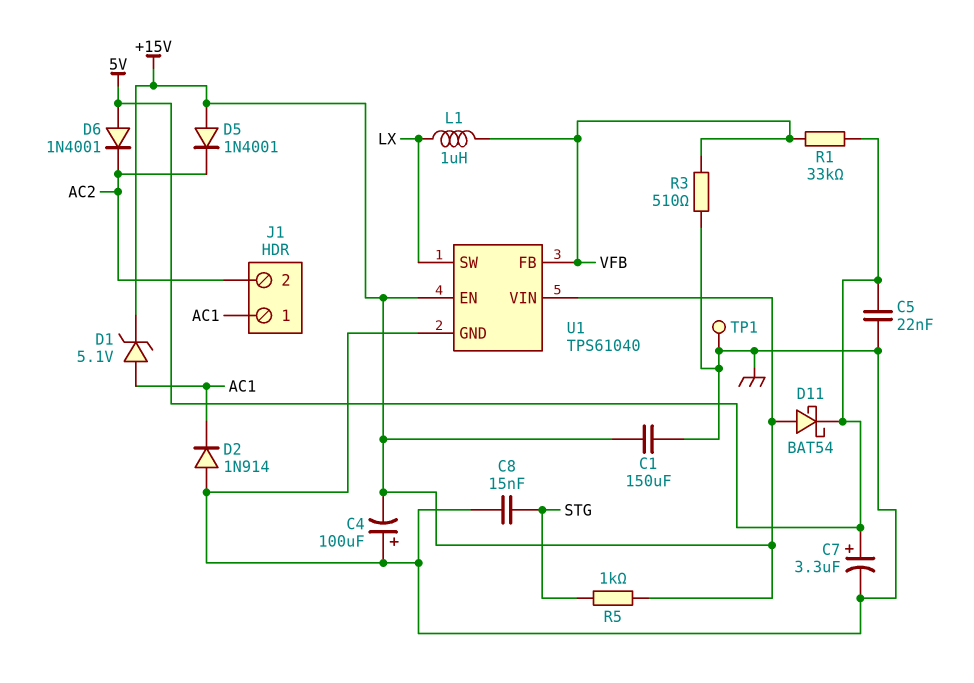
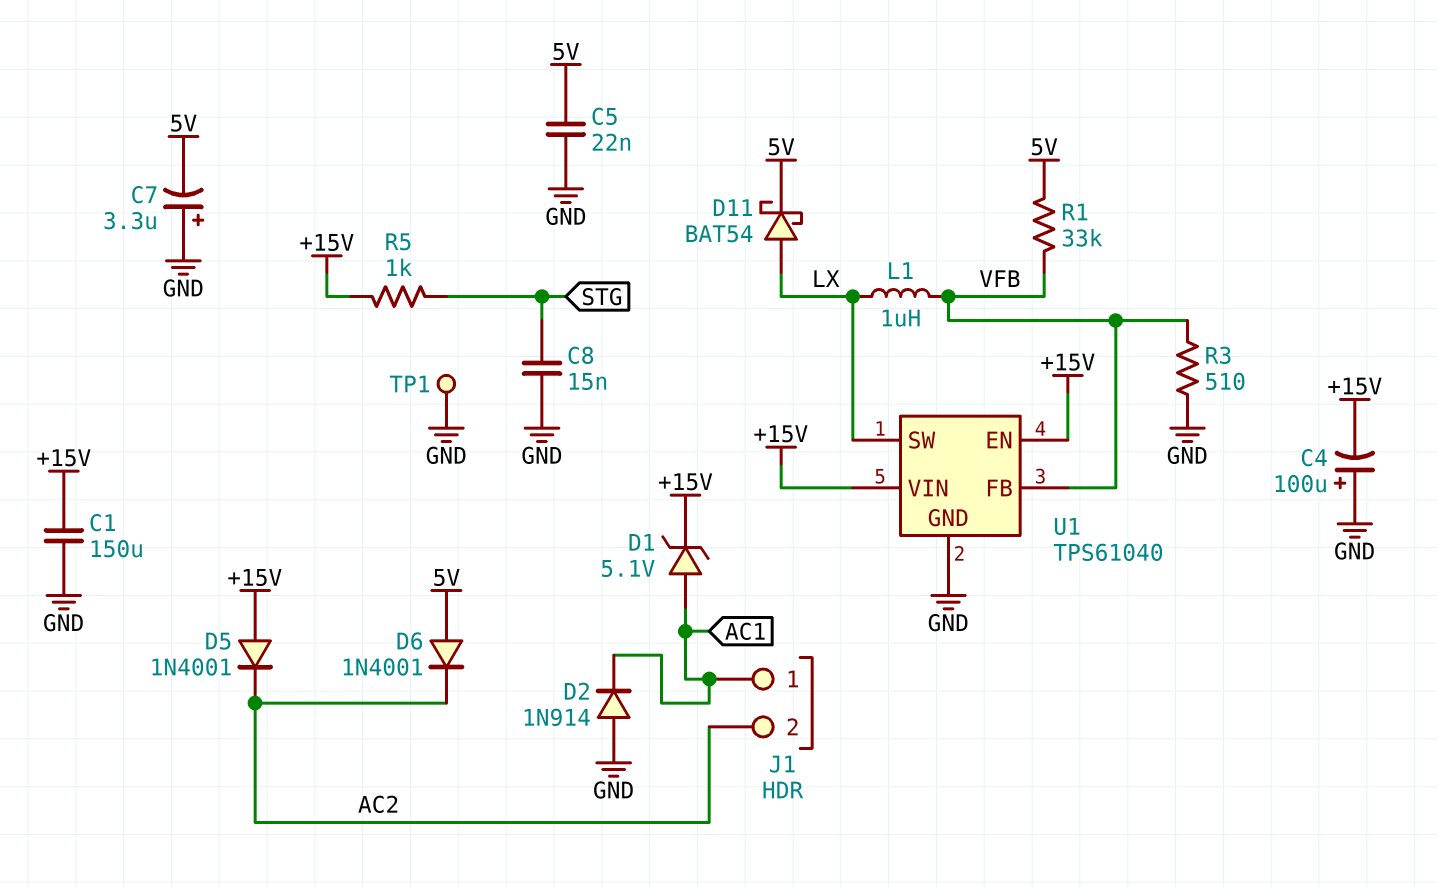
C7: 3.3uF (plus 5V, minus GND) -> 3.3uF (plus GND, minus 5V)
D11: schottky BAT54 (A +15V, K 5V) -> schottky BAT54 (A LX, K 5V)

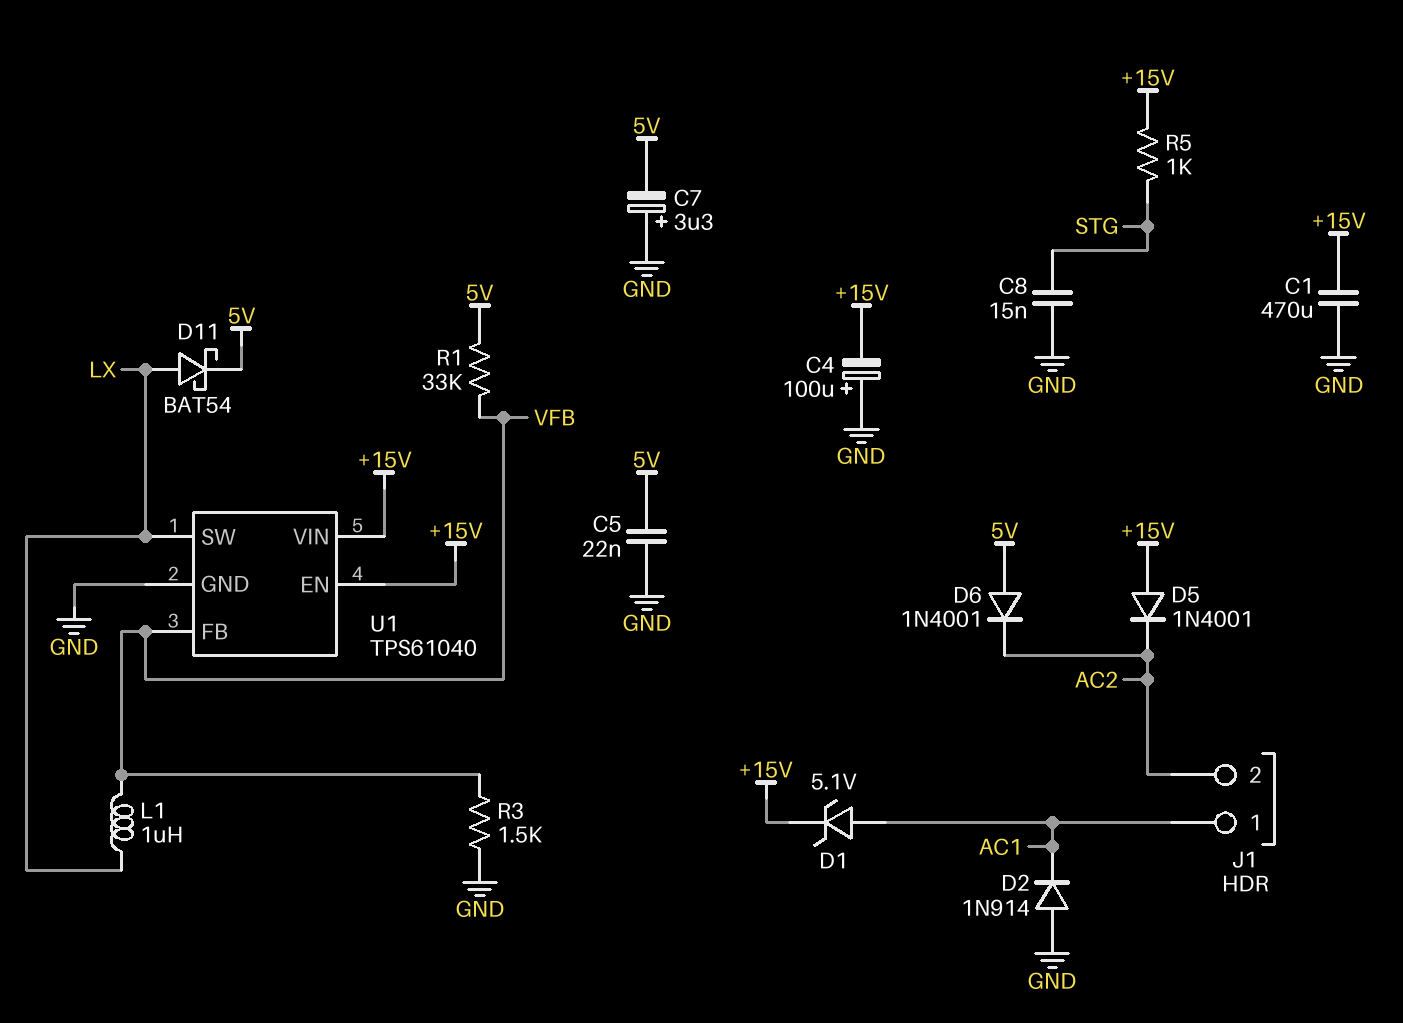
C1: 150uF (+15V, GND) -> 470uF (+15V, GND)
R3: 510 (GND, VFB) -> 1.5k (GND, VFB)
TP1: test point (GND) -> none

